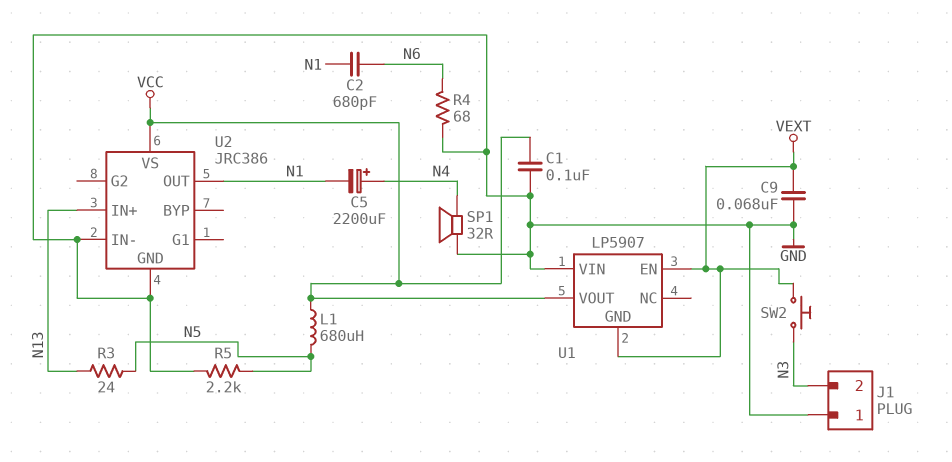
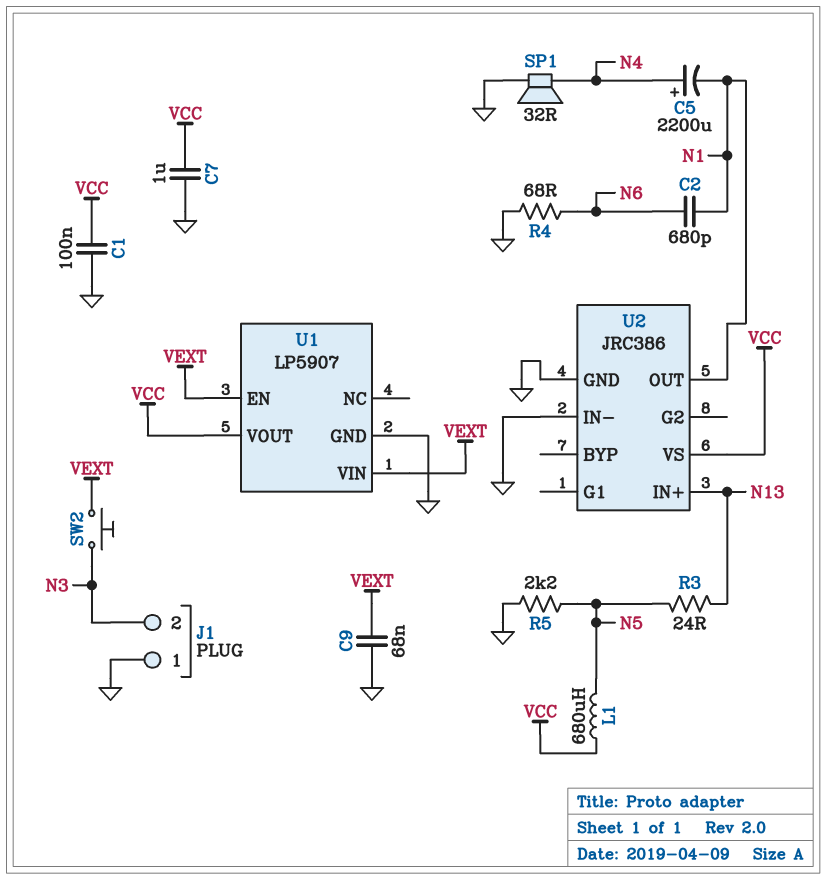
C7: none -> 1uF (GND, VCC)
U1 pin GND: VEXT -> GND
U1 pin VIN: GND -> VEXT

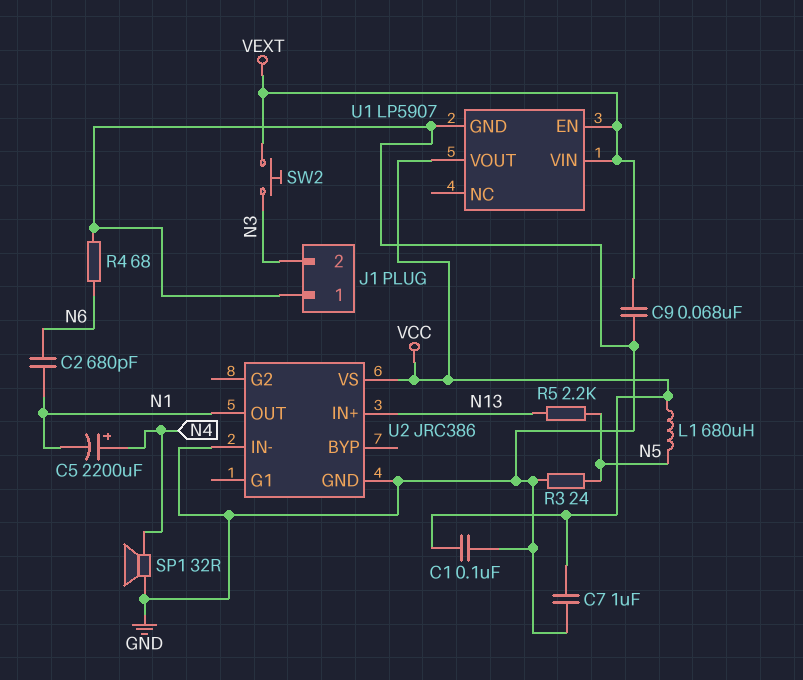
R3: 24 (N5, N13) -> 24 (GND, N5)
R5: 2.2k (GND, N5) -> 2.2k (N5, N13)

